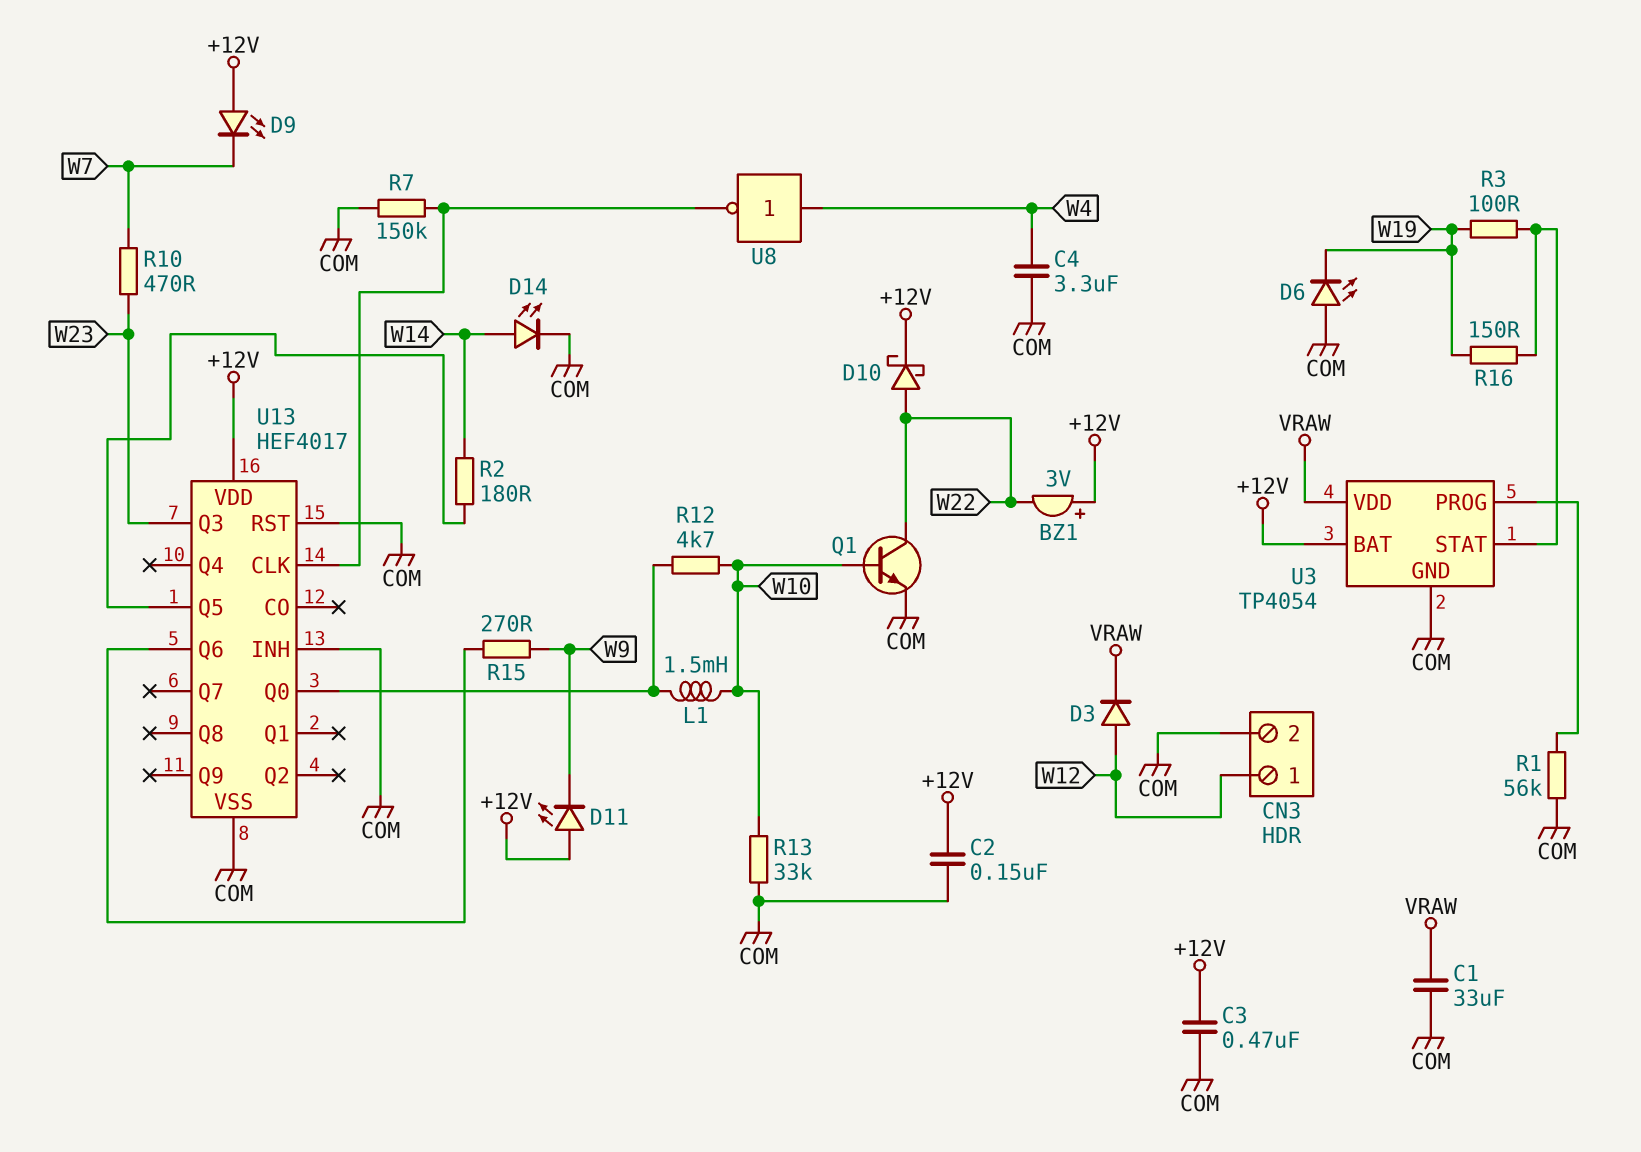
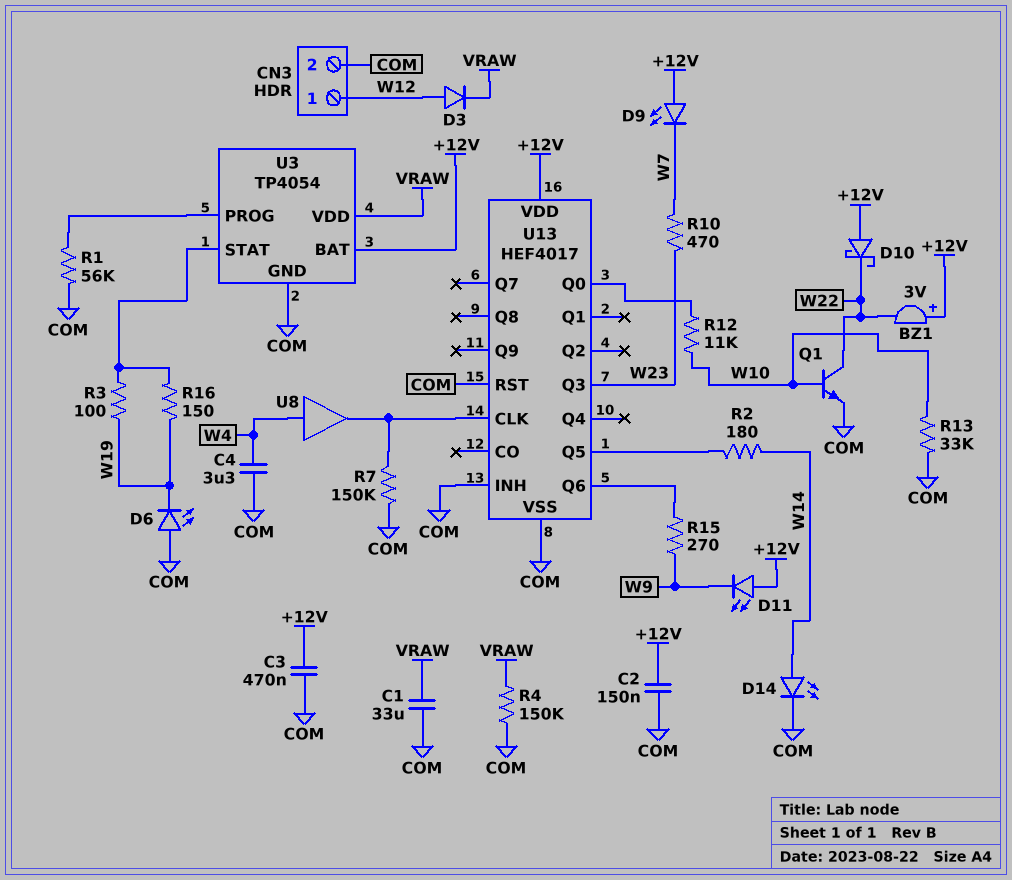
D10: schottky (A W22, K +12V) -> schottky (A +12V, K W22)
L1: 1.5mH (U13/Q0, W10) -> none
R4: none -> 150k (COM, VRAW)
R12: 4.7k (U13/Q0, W10) -> 11k (U13/Q0, W10)
U8: NOT (in W4, out U13/CLK) -> buffer (in W4, out U13/CLK)

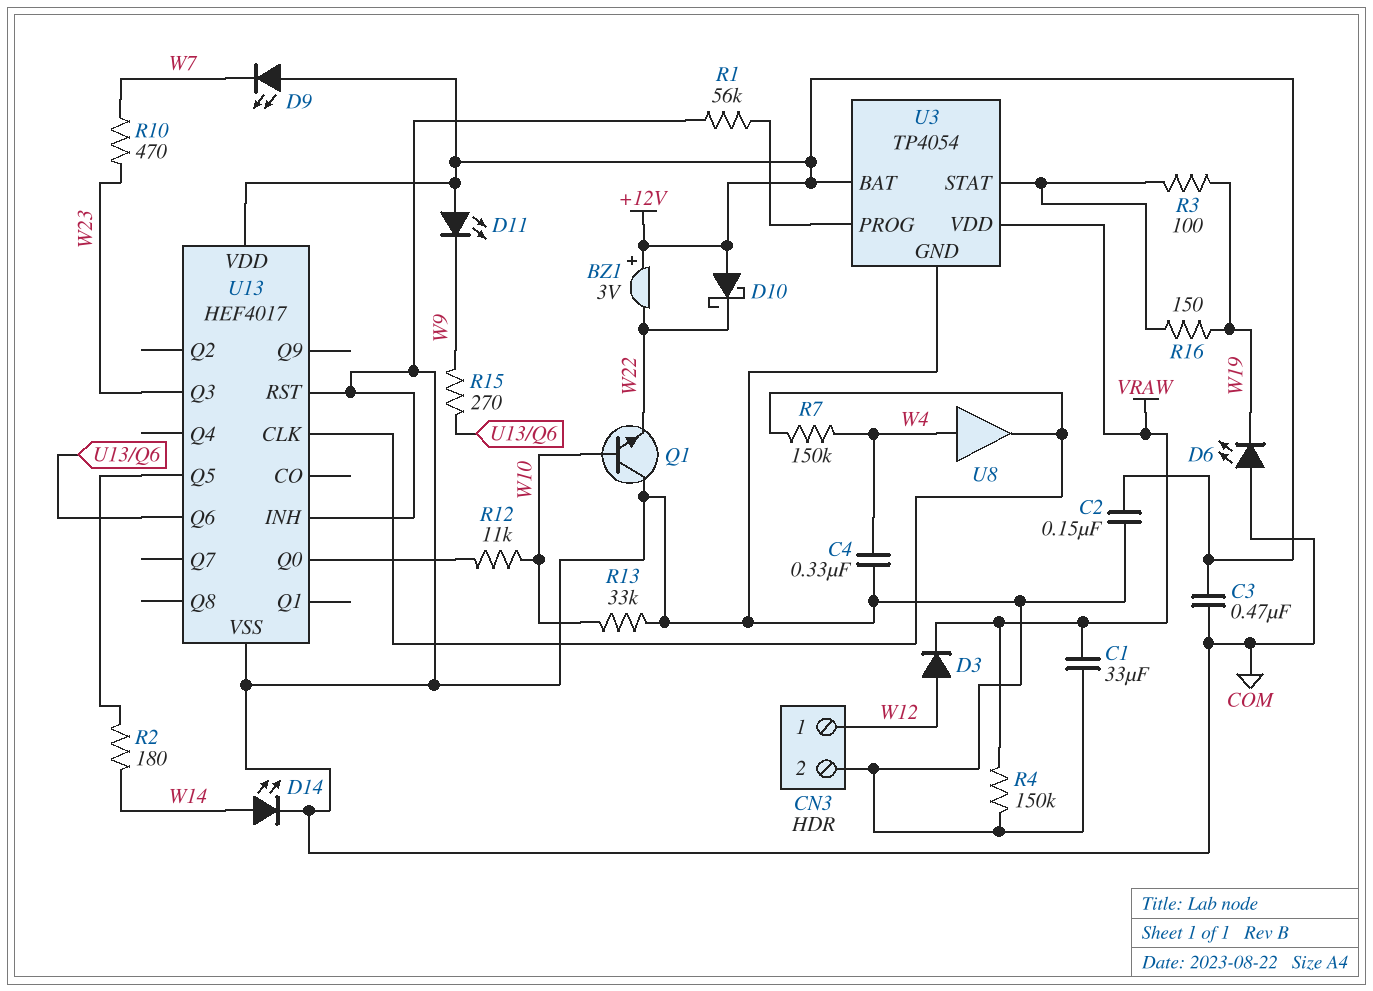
C4: 3.3uF (COM, W4) -> 330nF (COM, W4)
Q1: NPN (B W10, C W22, E COM) -> NPN (B W10, C COM, E W22)
R7: 150k (COM, U13/CLK) -> 150k (U13/CLK, W4)

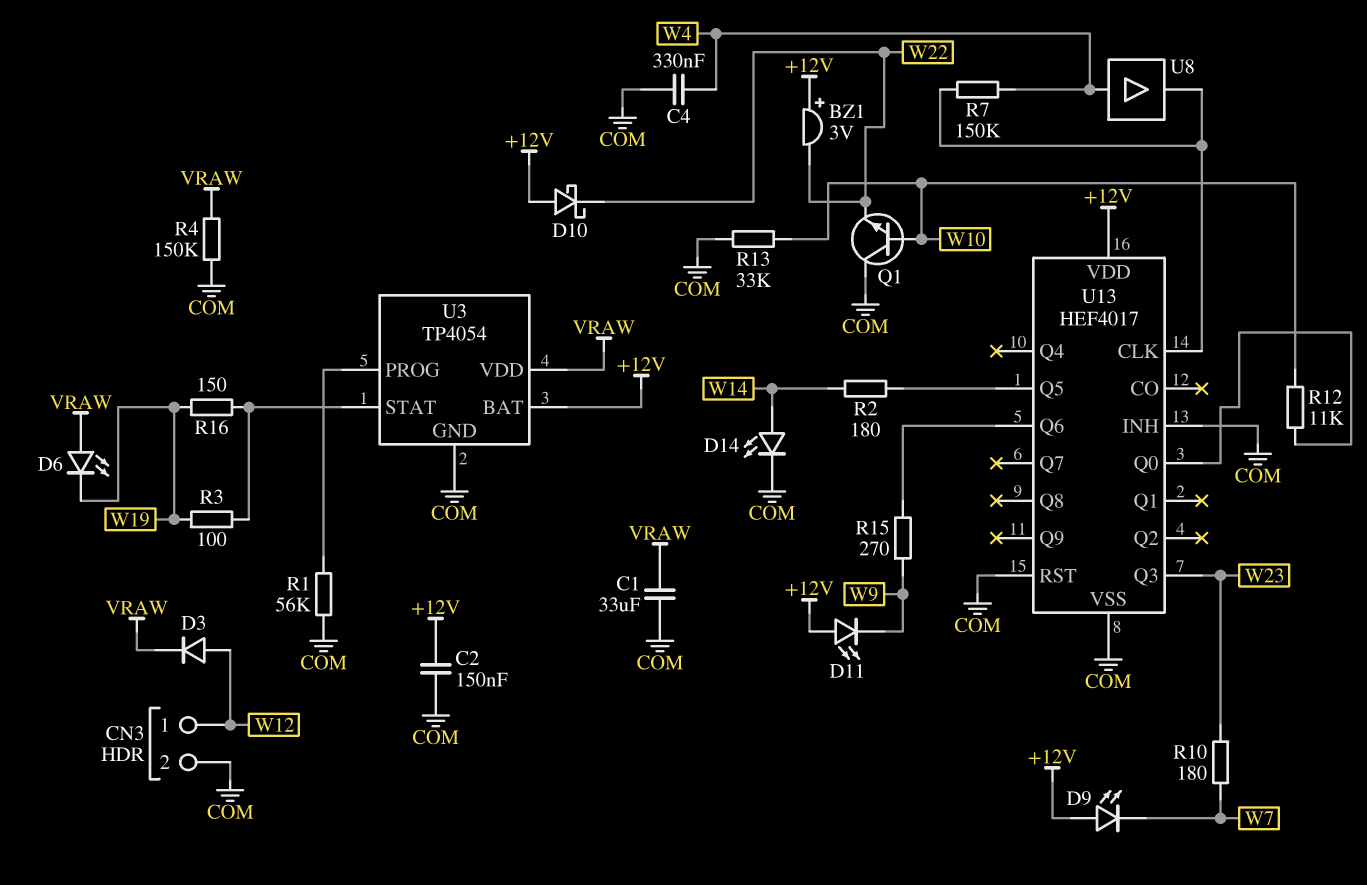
C3: 470nF (+12V, COM) -> none
D6: LED (A COM, K W19) -> LED (A VRAW, K W19)
R10: 470 (W7, W23) -> 180 (W7, W23)

